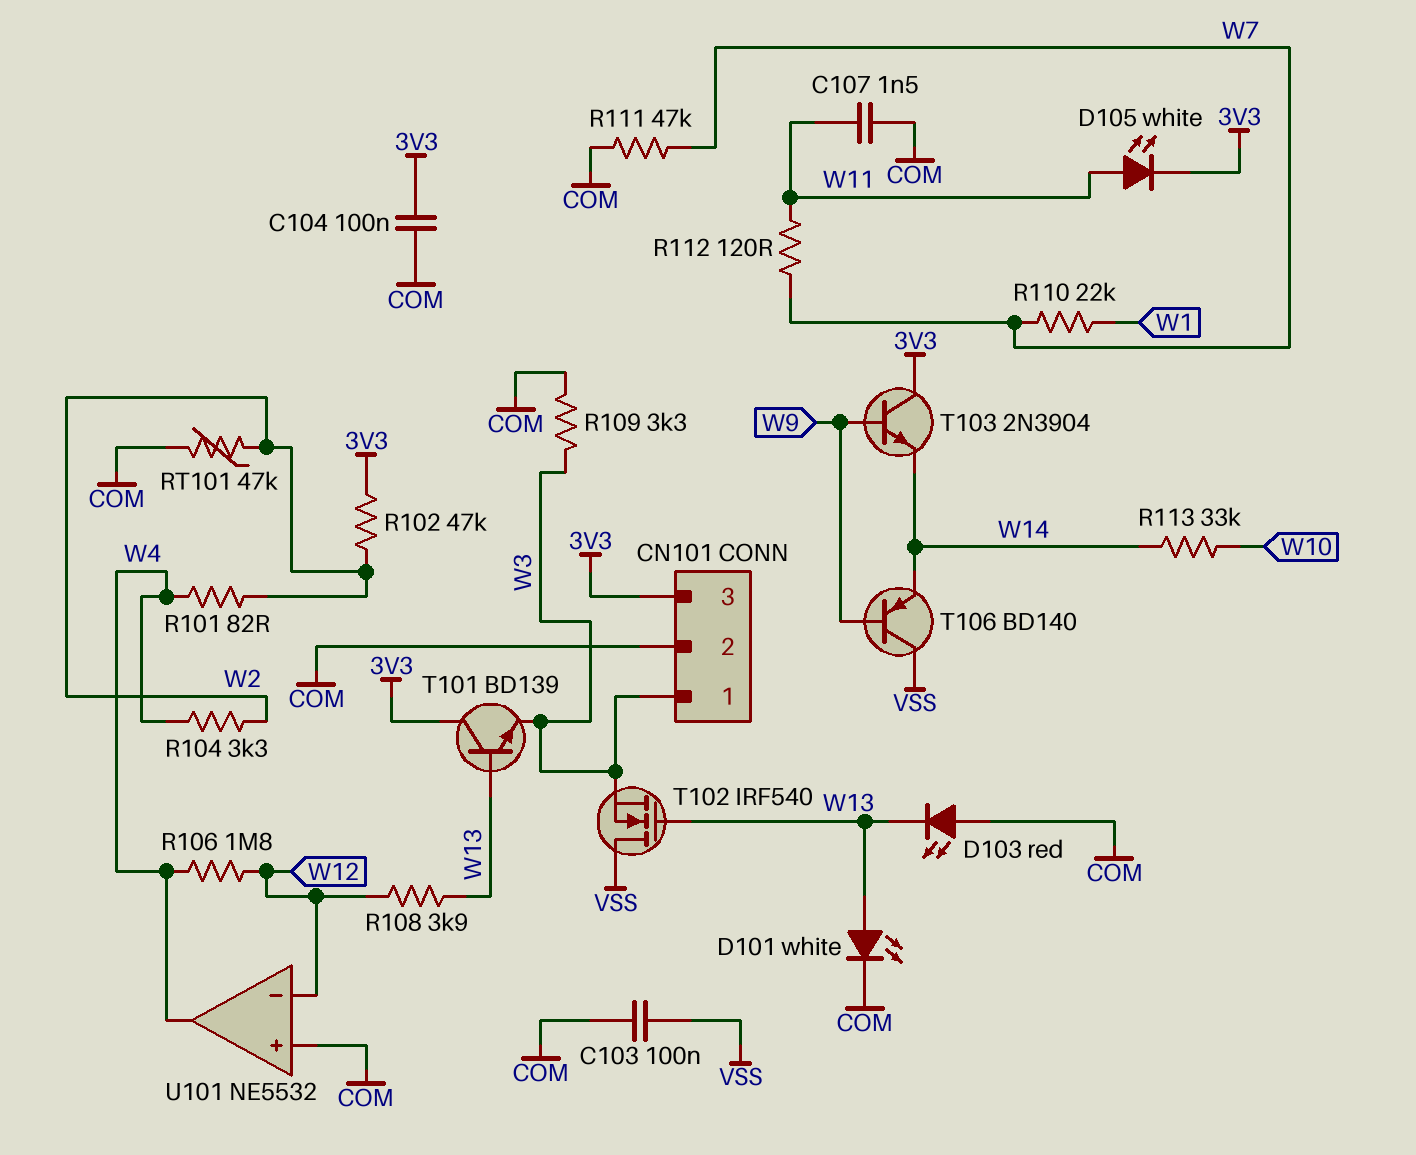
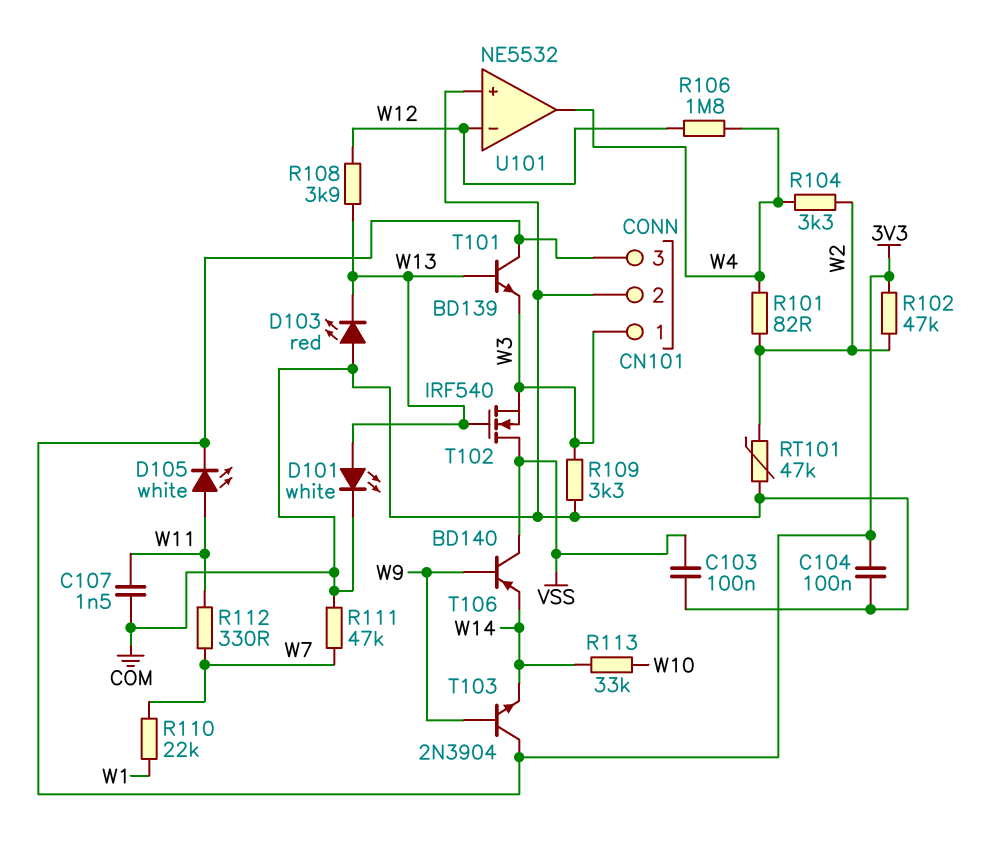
R112: 120 (W7, W11) -> 330 (W7, W11)

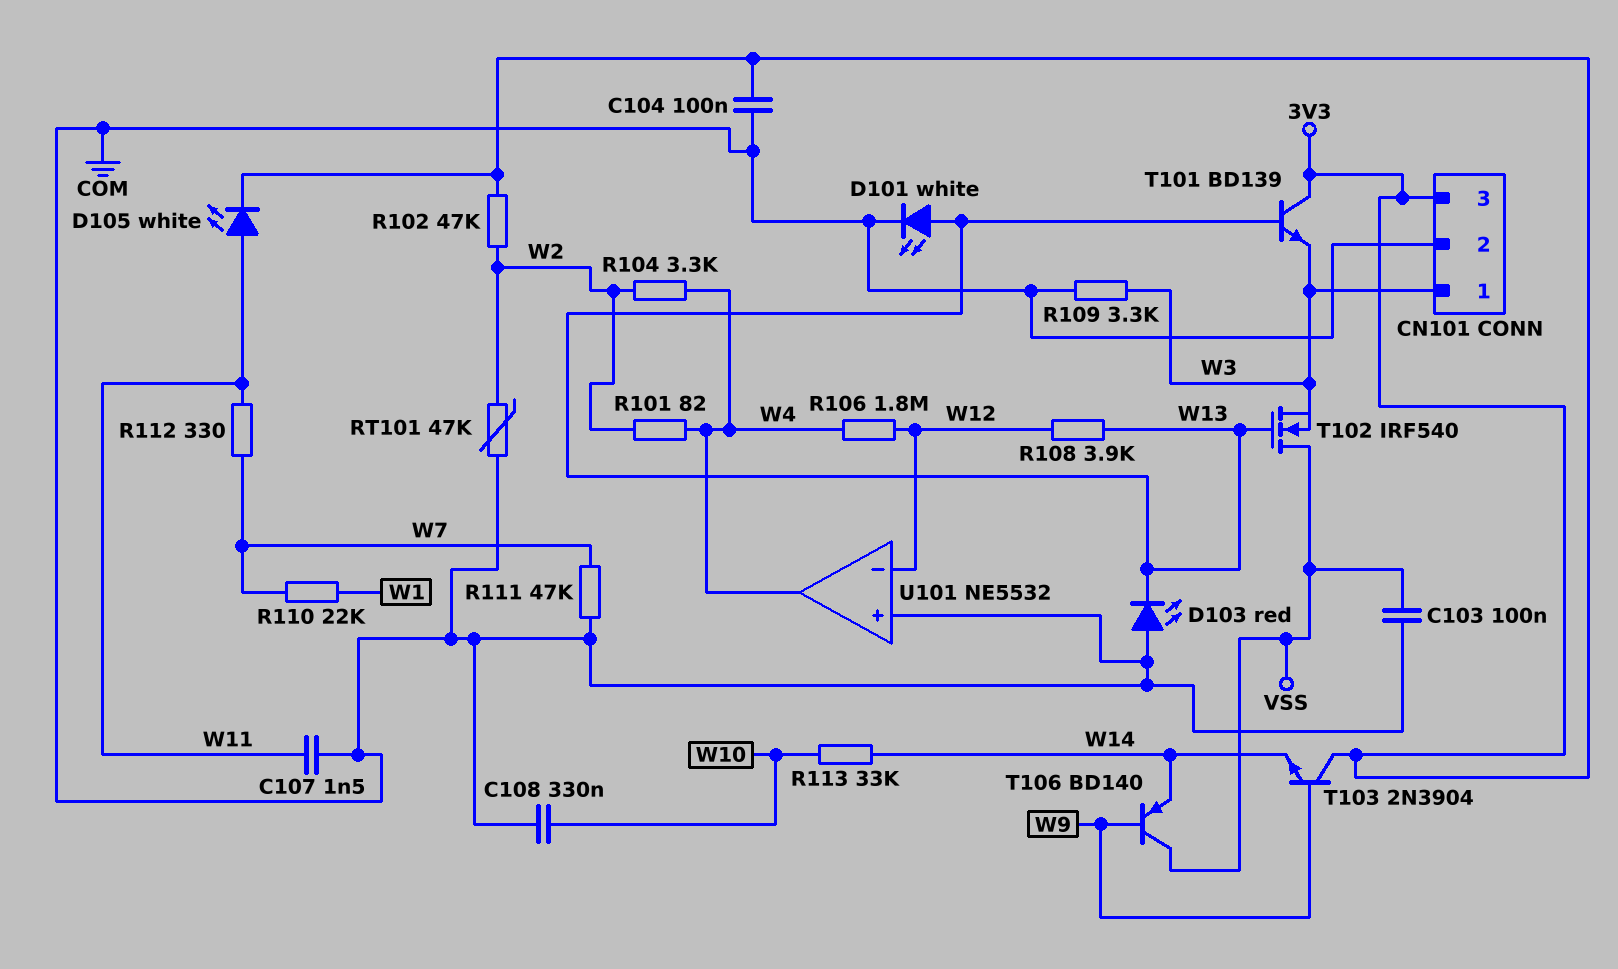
C108: none -> 330nF (COM, W10)

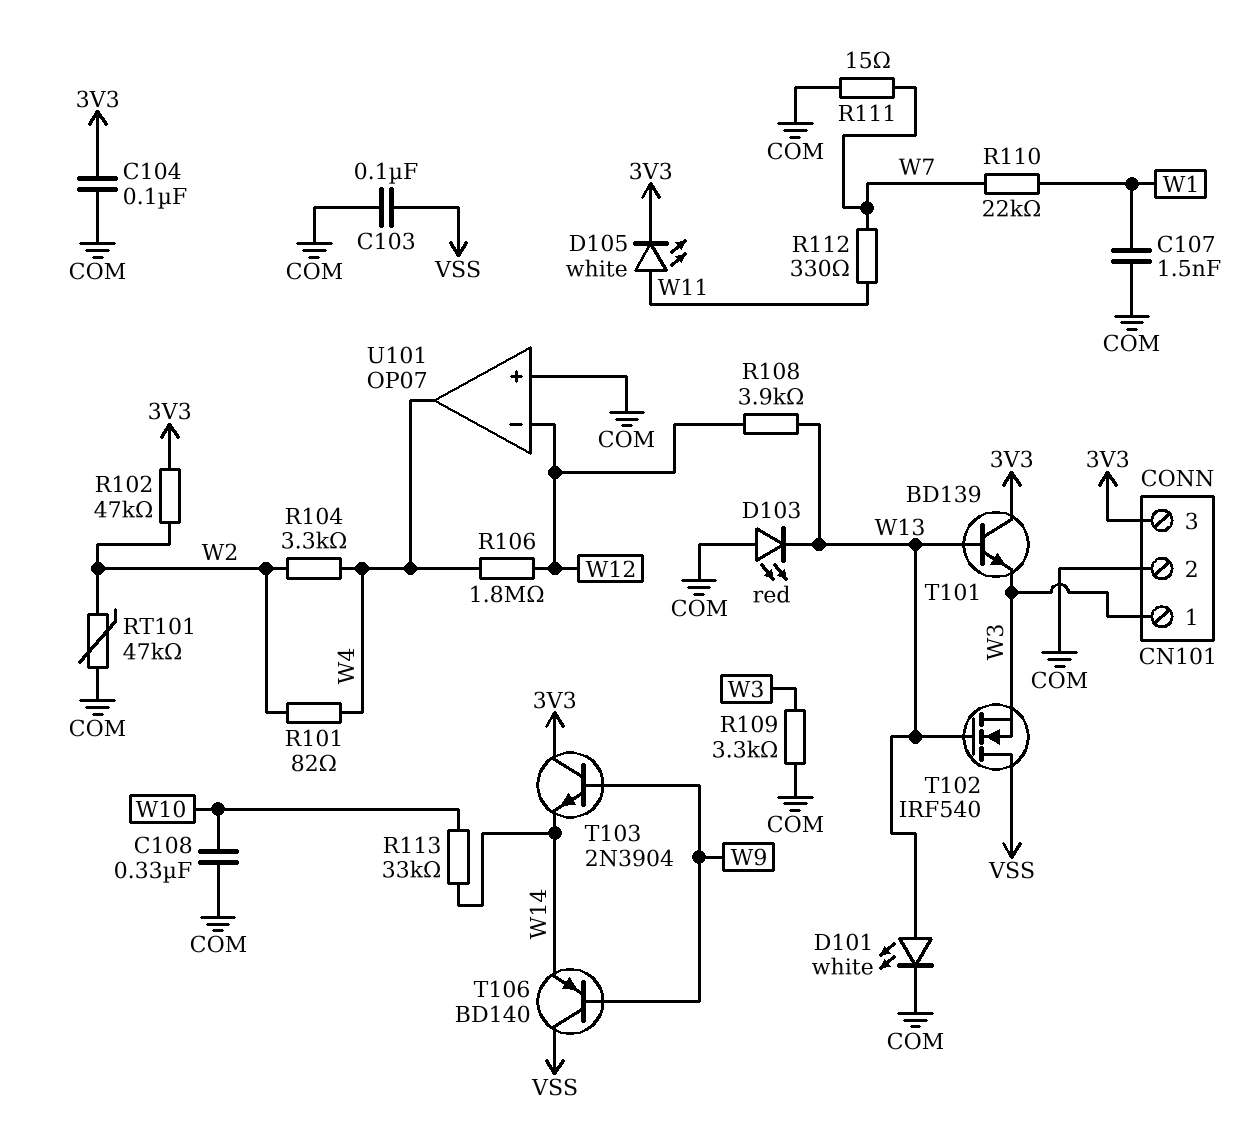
C107: 1.5nF (COM, W11) -> 1.5nF (COM, W1)
R111: 47k (COM, W7) -> 15 (COM, W7)
U101: NE5532 -> OP07

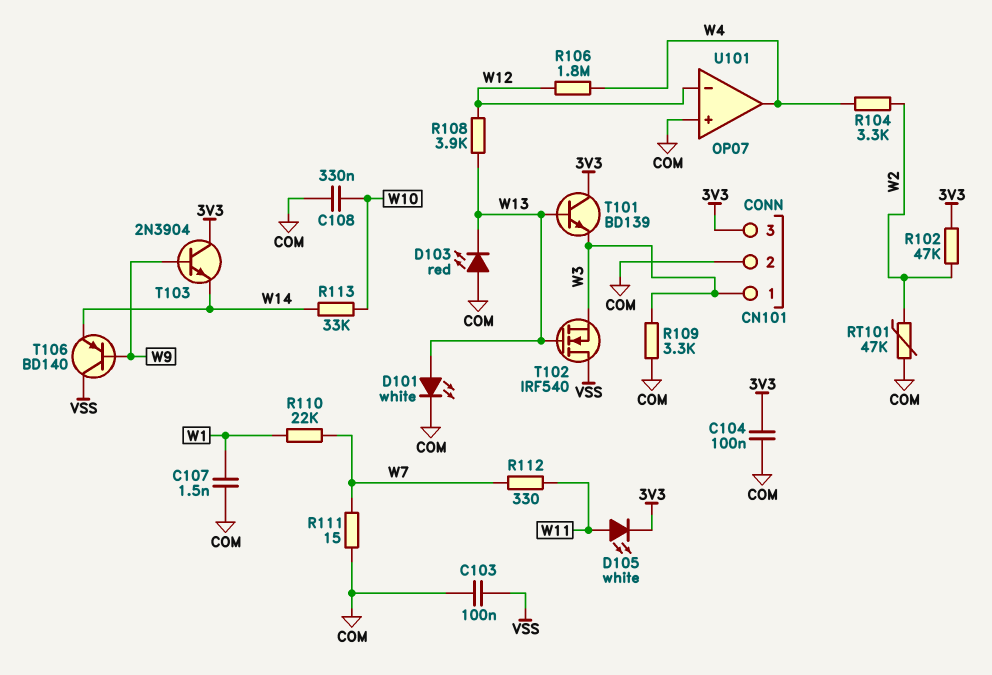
R101: 82 (W2, W4) -> none

